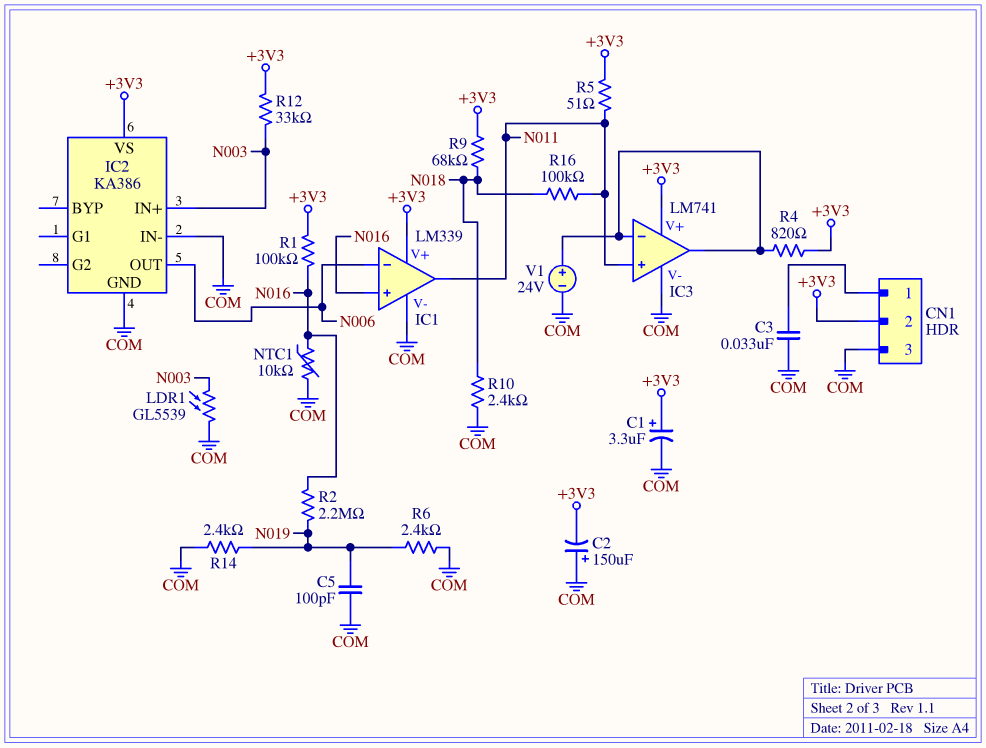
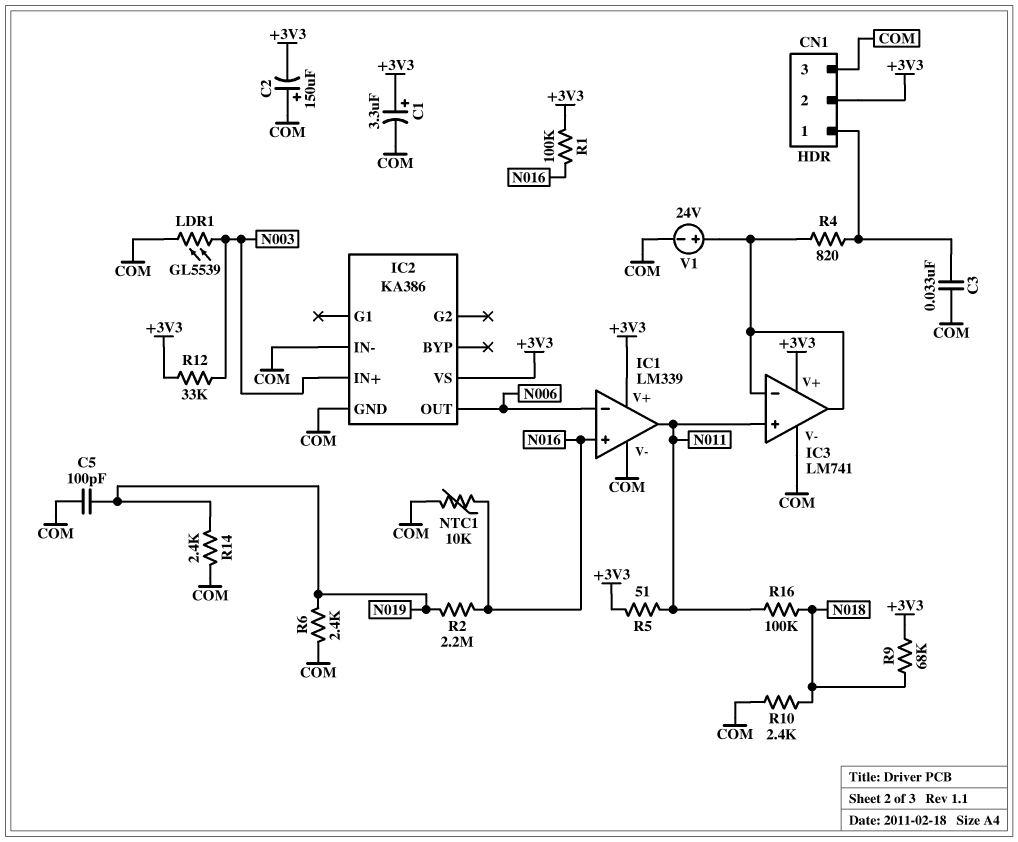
R4: 820 (+3V3, IC3/in-) -> 820 (CN1/1, IC3/in-)

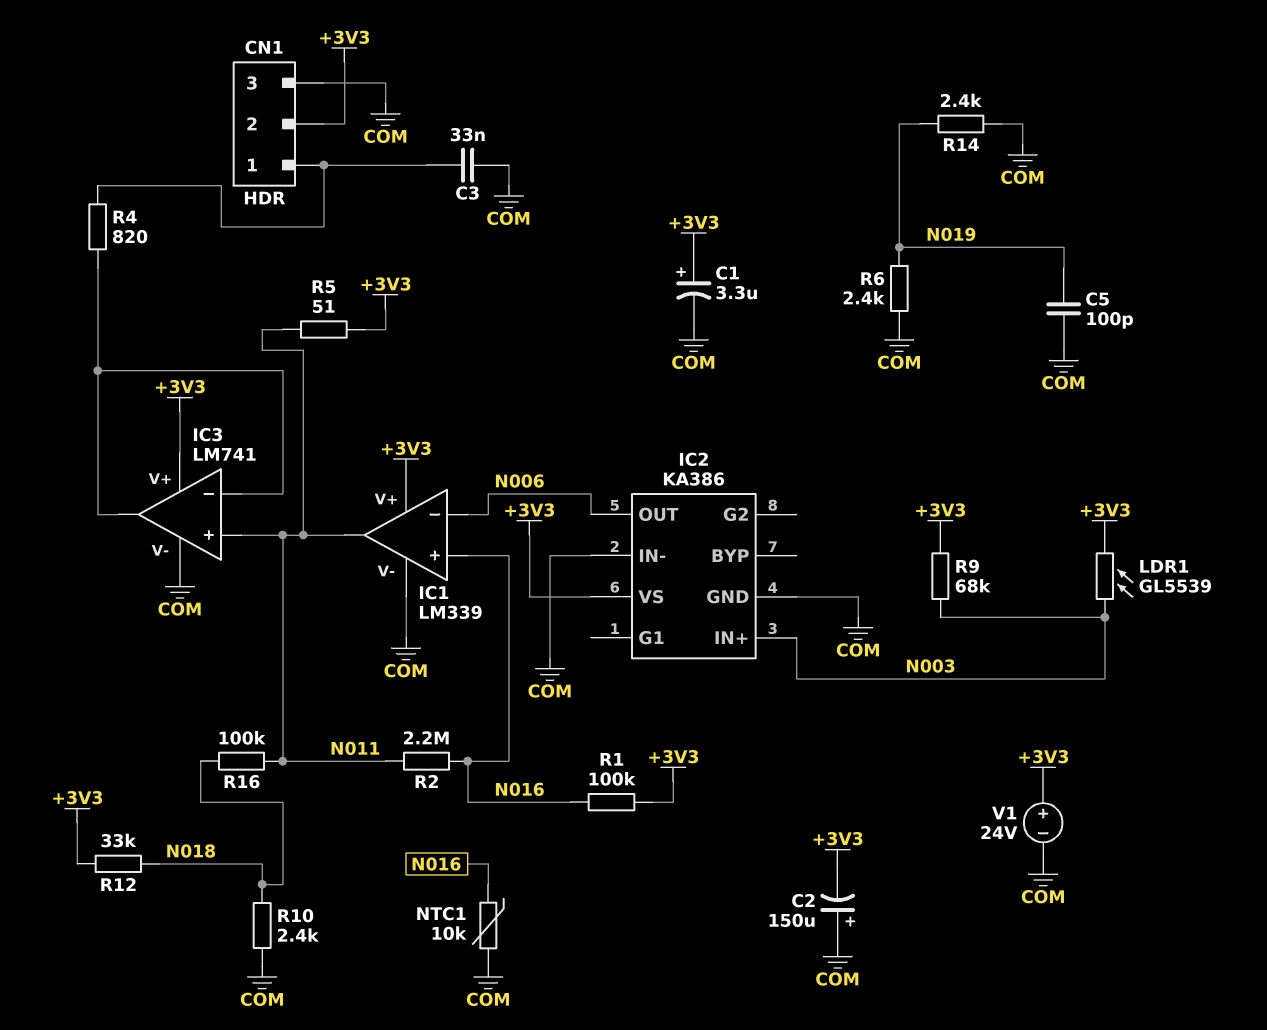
LDR1: GL5539 (COM, N003) -> GL5539 (+3V3, N003)
R2: 2.2M (N016, N019) -> 2.2M (N011, N016)
R9: 68k (+3V3, N018) -> 68k (+3V3, N003)
R12: 33k (+3V3, N003) -> 33k (+3V3, N018)
V1: 24V (plus IC3/in-, minus COM) -> 24V (plus +3V3, minus COM)

